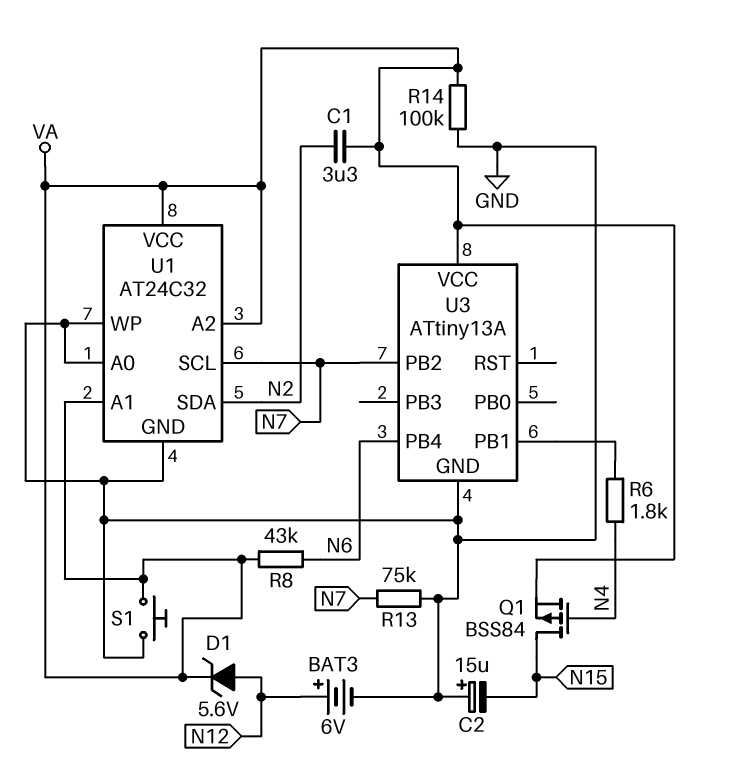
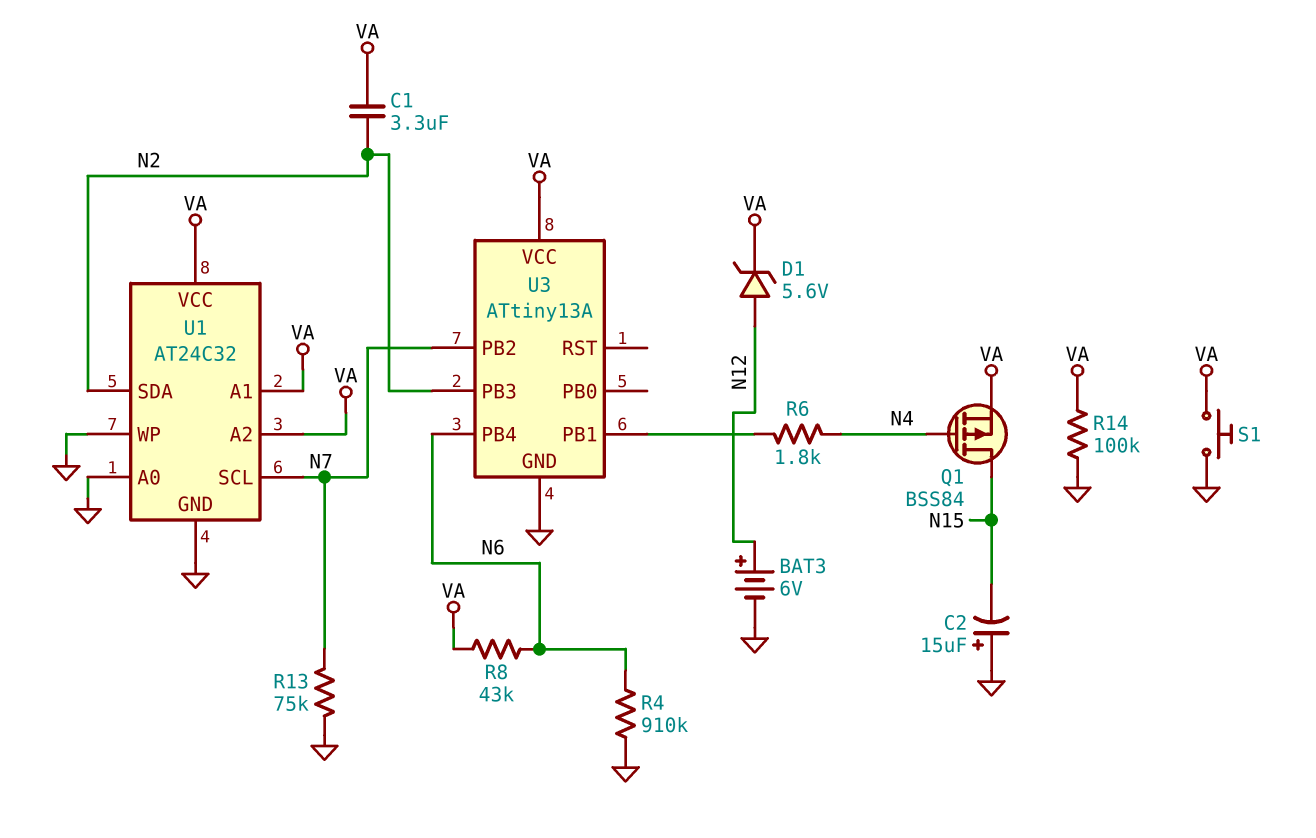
R4: none -> 910k (GND, N6)
U3 pin PB3: none -> N2

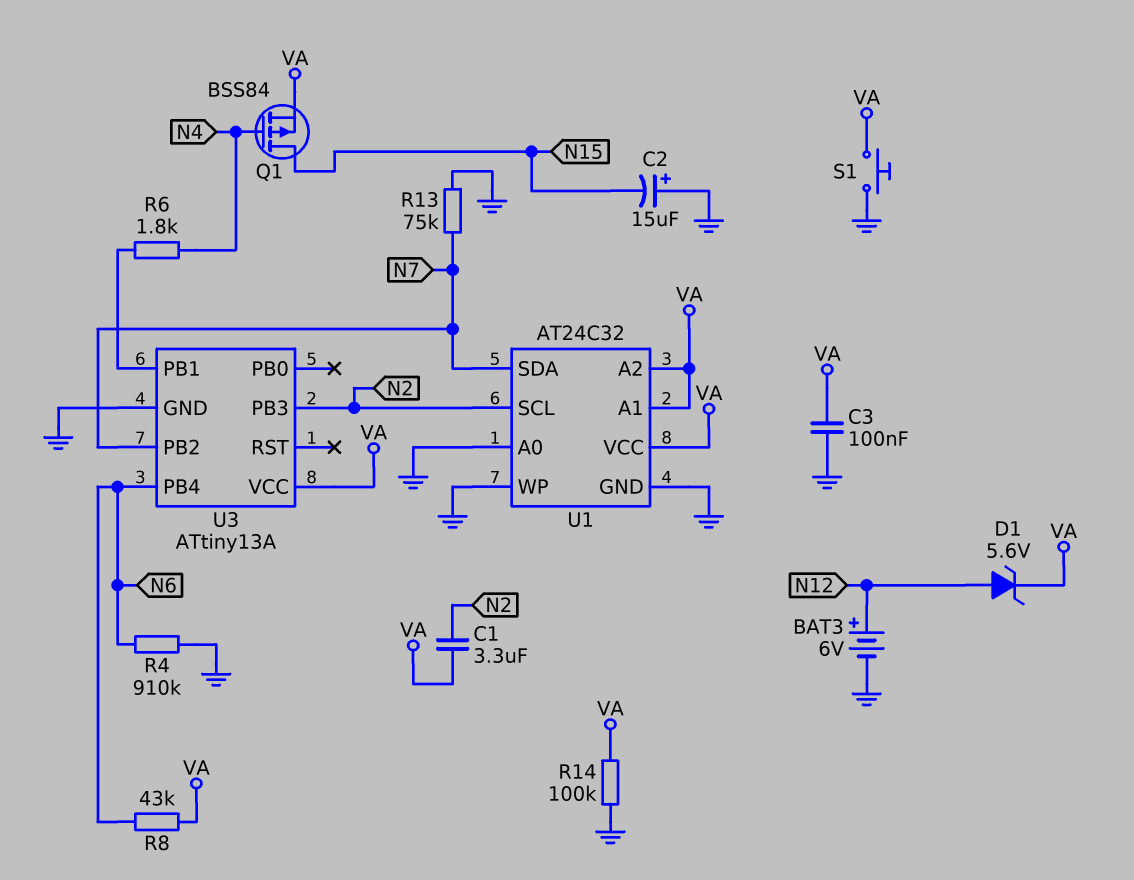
C3: none -> 100nF (GND, VA)
U1 pin SCL: N7 -> N2
U1 pin SDA: N2 -> N7

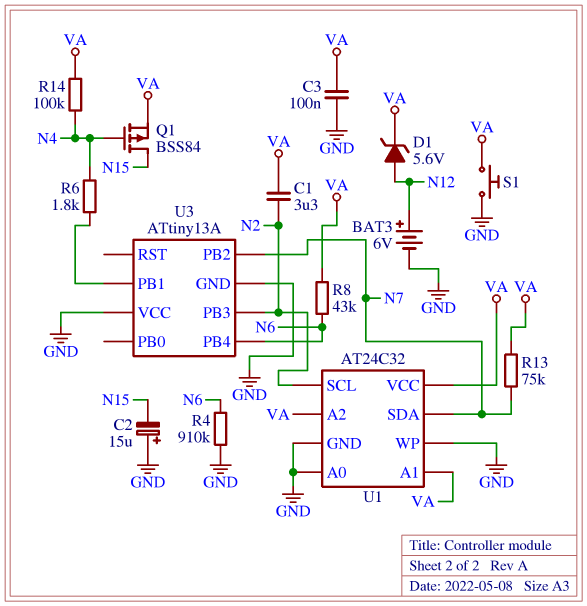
R13: 75k (GND, N7) -> 75k (N7, VA)
R14: 100k (GND, VA) -> 100k (N4, VA)
U3 pin VCC: VA -> GND

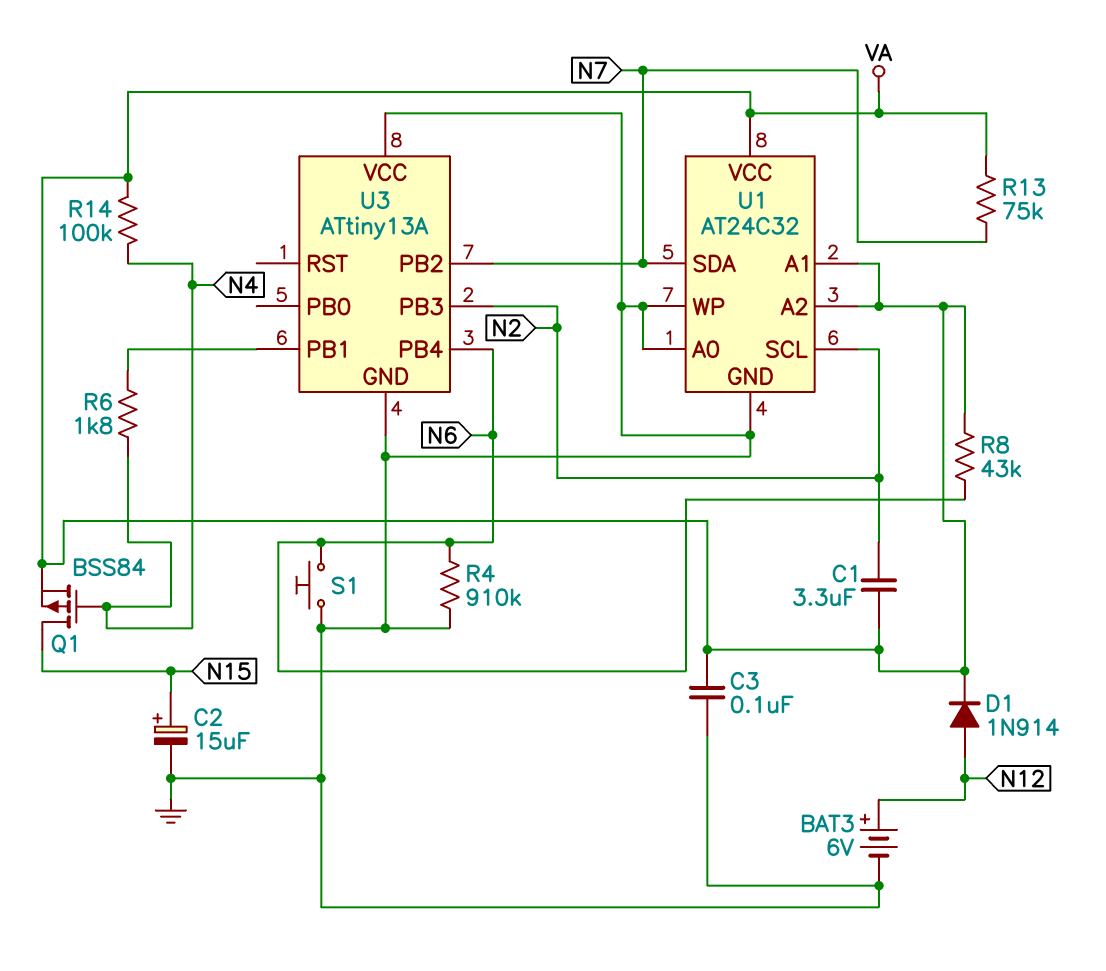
C2: 15uF (plus GND, minus N15) -> 15uF (plus N15, minus GND)
D1: zener 5.6V (A N12, K VA) -> diode 1N914 (A N12, K VA)
S1: button (GND, VA) -> button (GND, N6)

